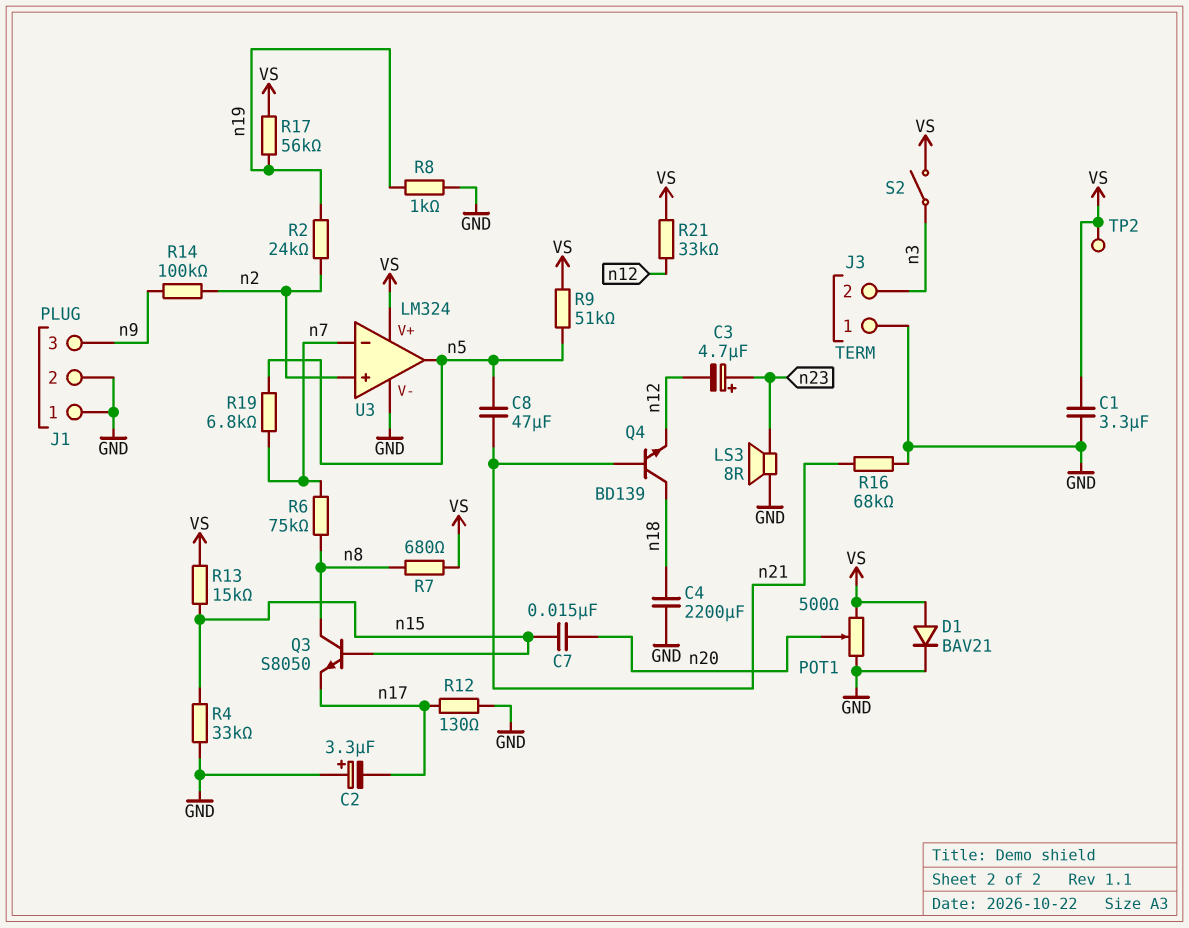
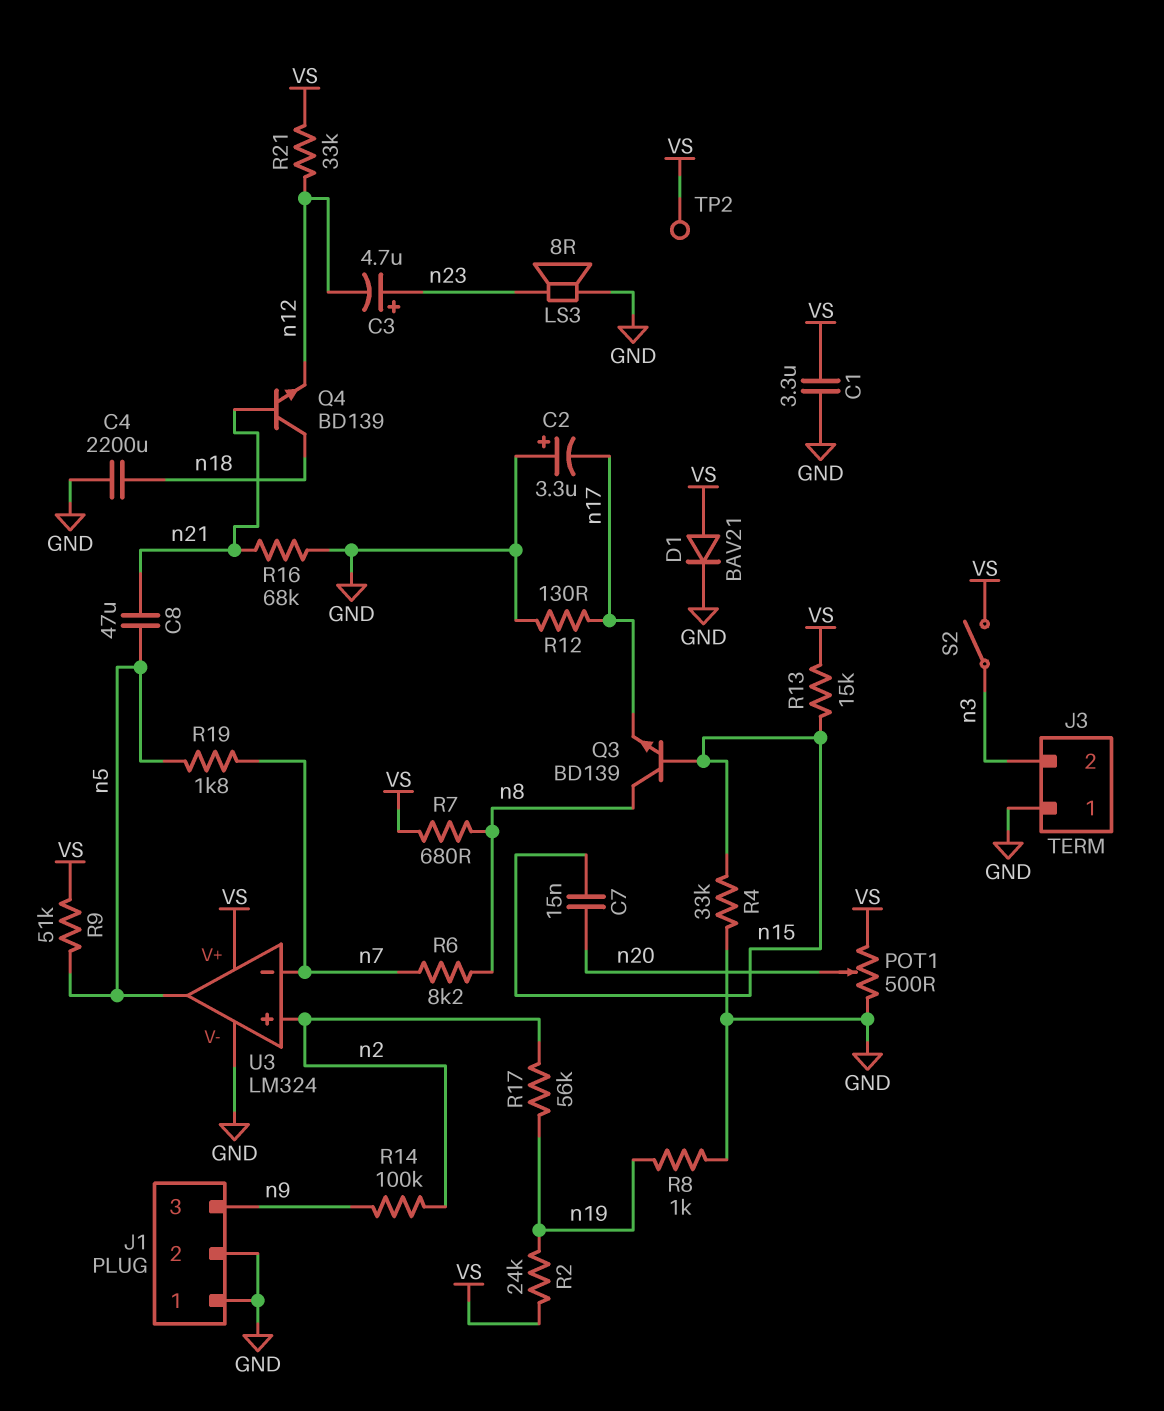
Q3: NPN S8050 (B n15, C n8, E n17) -> NPN BD139 (B n15, C n8, E n17)
R2: 24k (n2, n19) -> 24k (VS, n19)
R6: 75k (n7, n8) -> 8.2k (n7, n8)
R17: 56k (VS, n19) -> 56k (n2, n19)
R19: 6.8k (n5, n7) -> 1.8k (n5, n7)

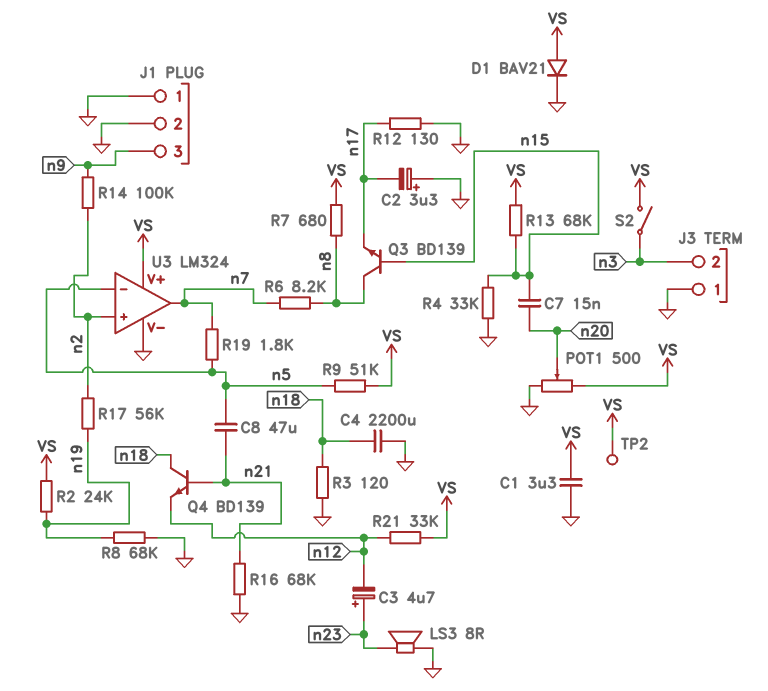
R3: none -> 120 (GND, n18)
R8: 1k (GND, n19) -> 68k (GND, n19)
R13: 15k (VS, n15) -> 68k (VS, n15)
U3 pin in-: n7 -> n5
U3 pin out: n5 -> n7

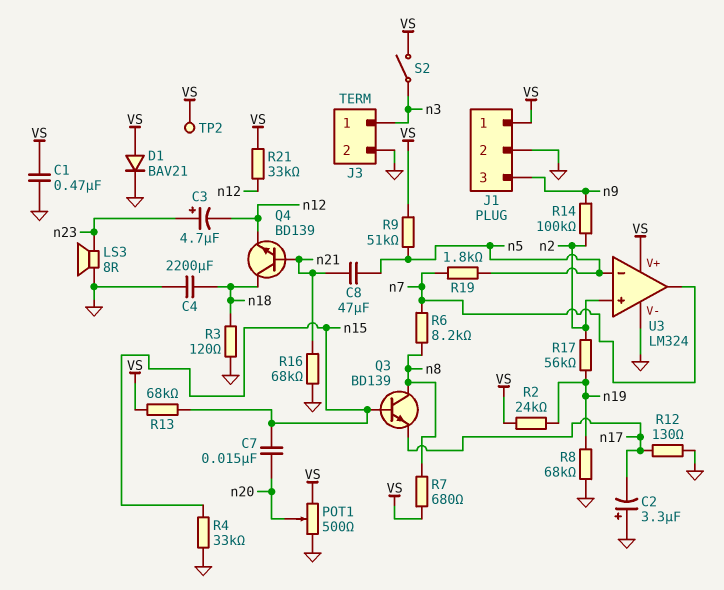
C1: 3.3uF (GND, VS) -> 470nF (GND, VS)
J1 pin 1: GND -> VS
J3 pin 1: GND -> n3
J3 pin 2: n3 -> GND

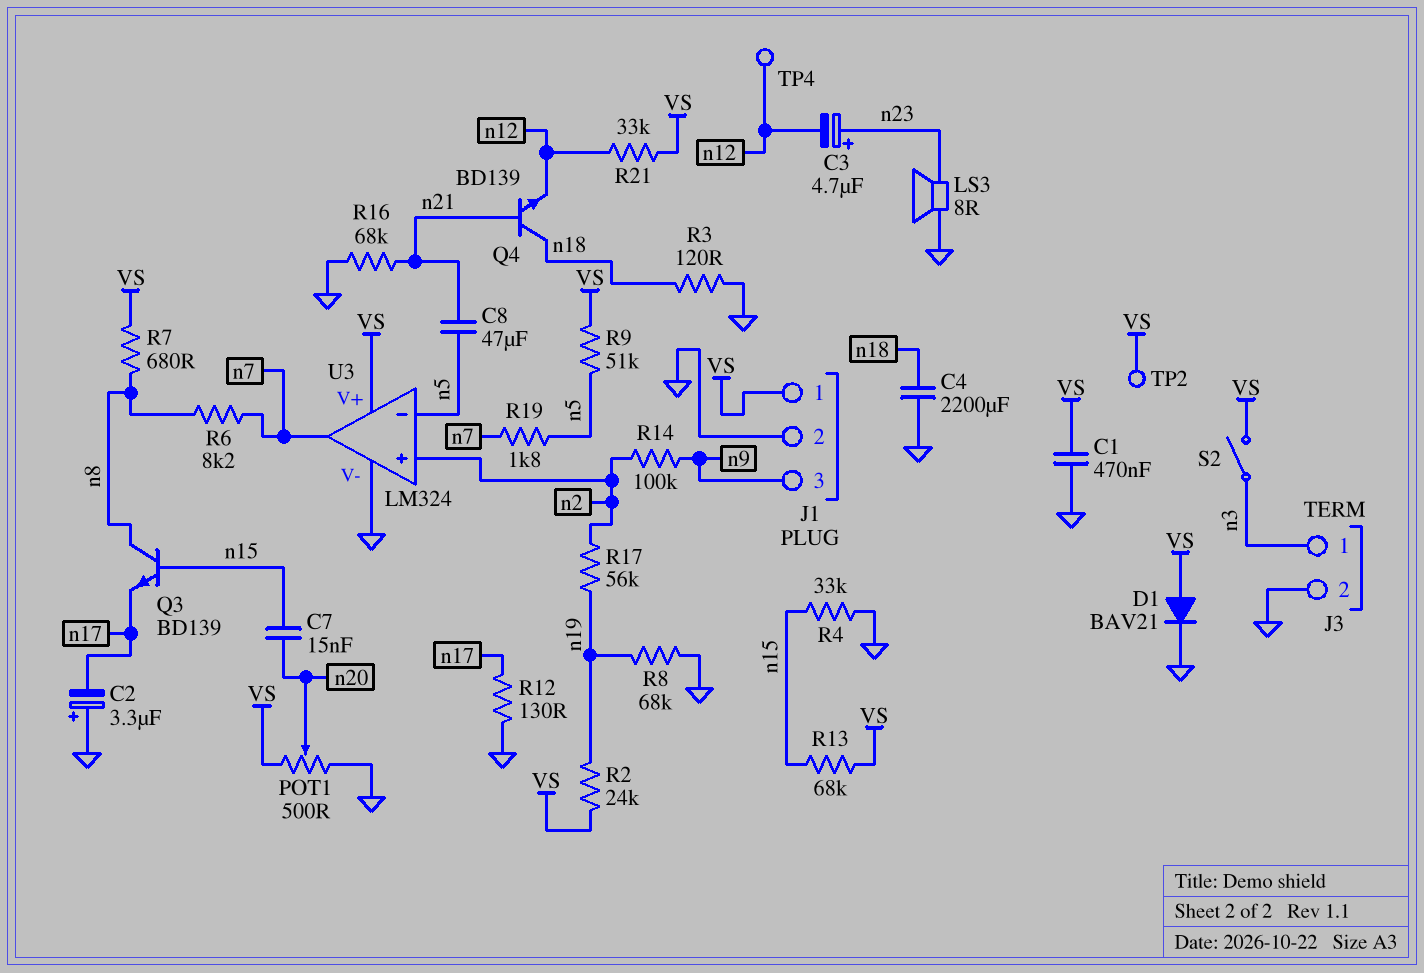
TP4: none -> test point (n12)

